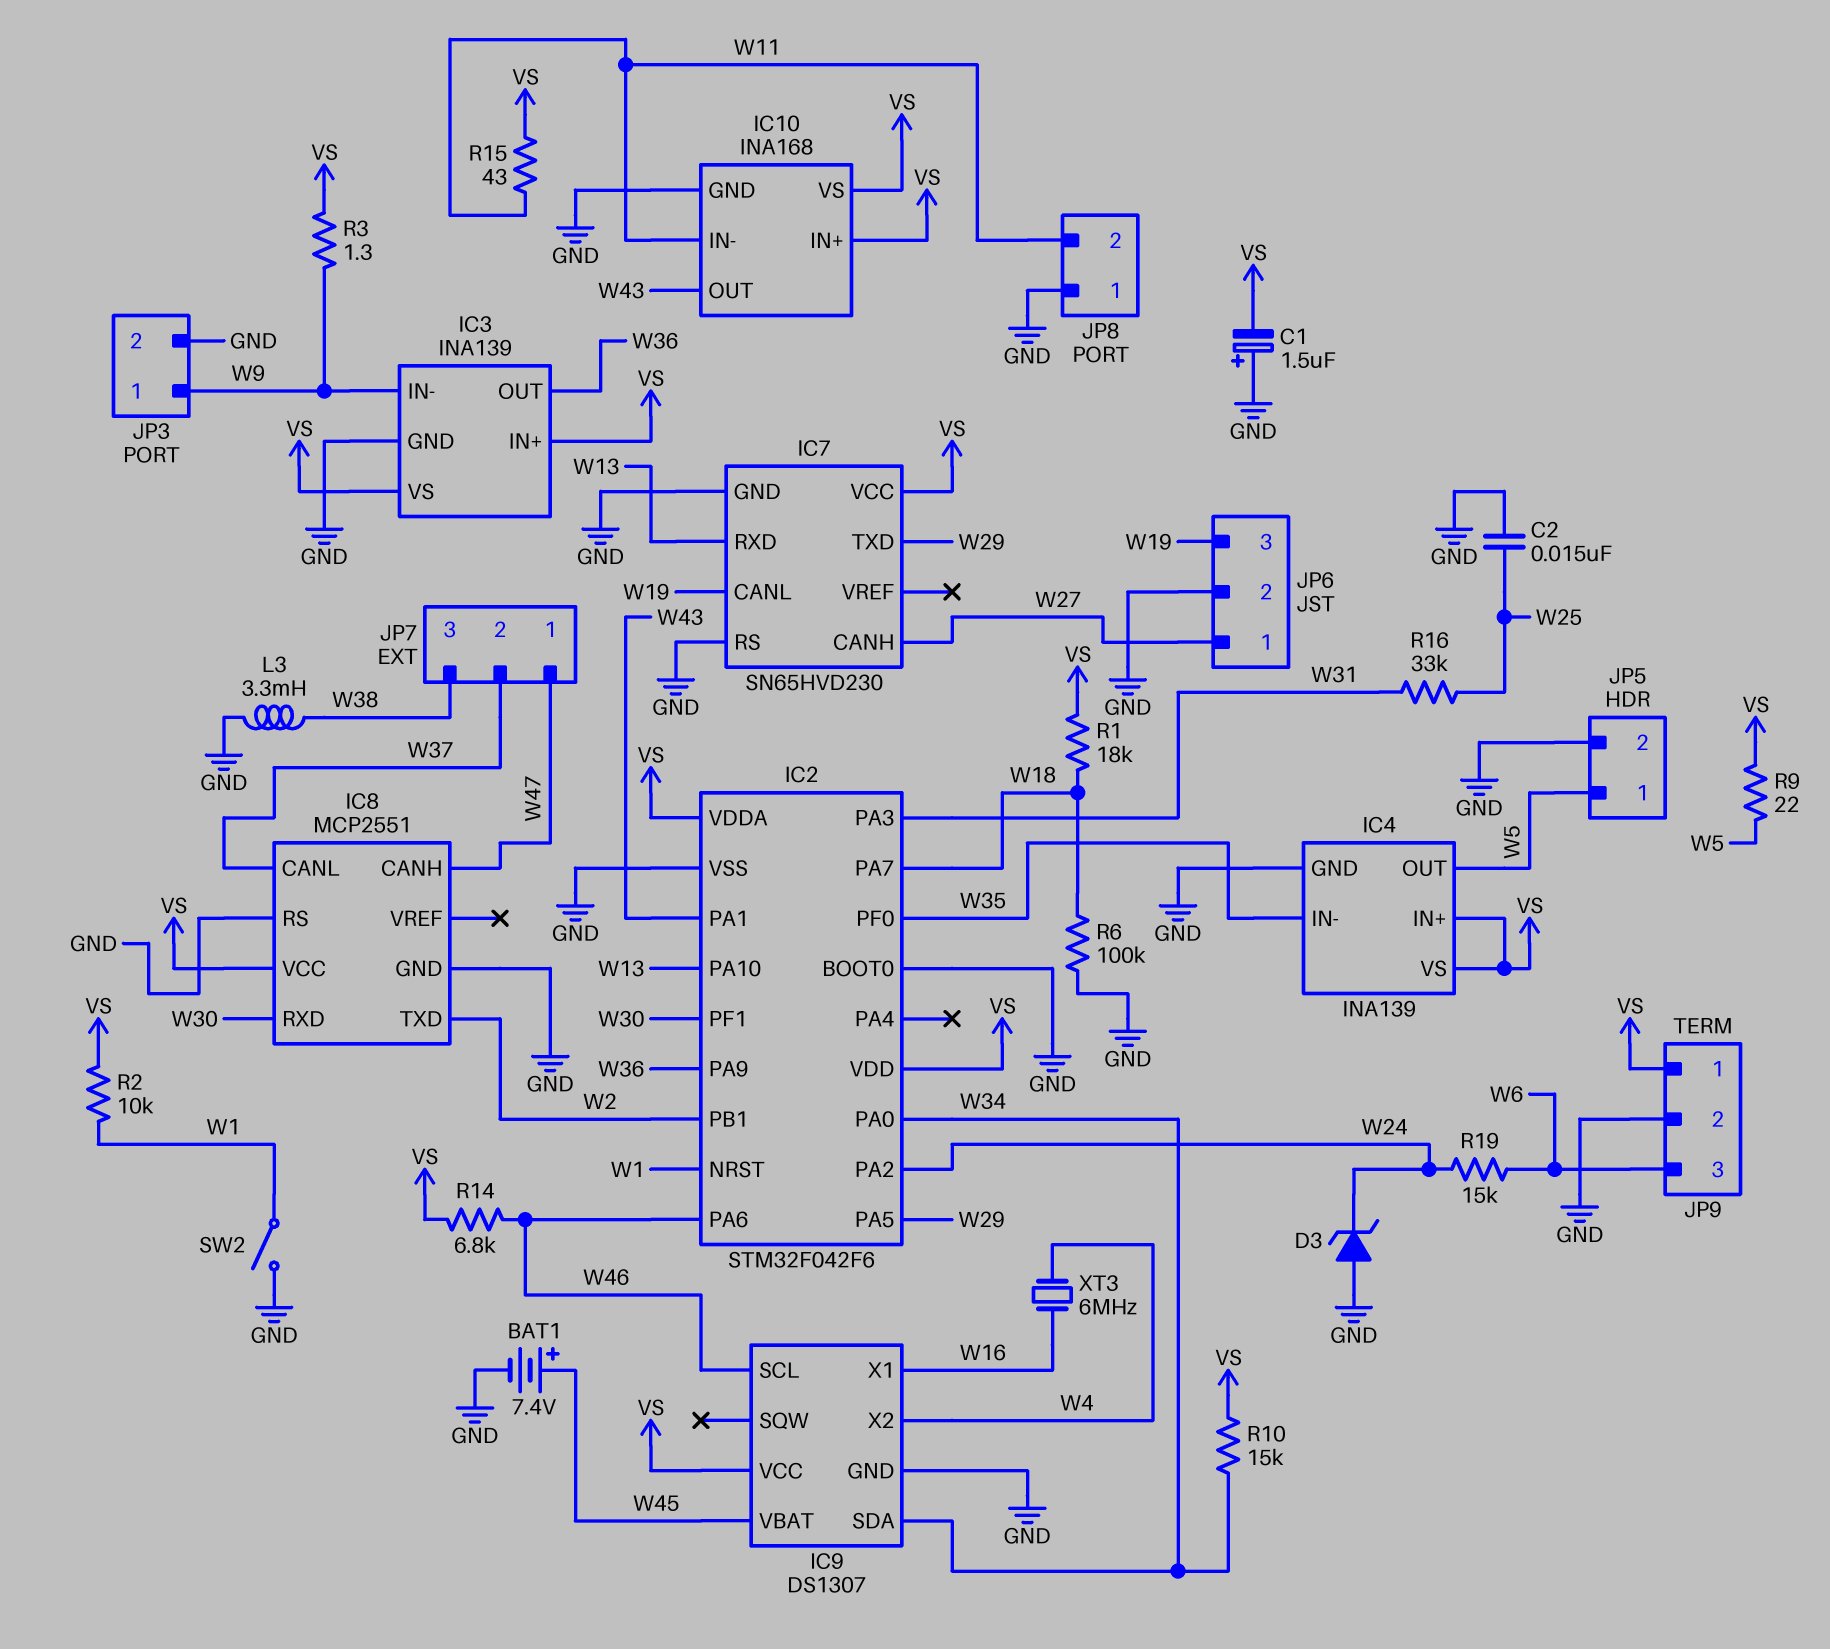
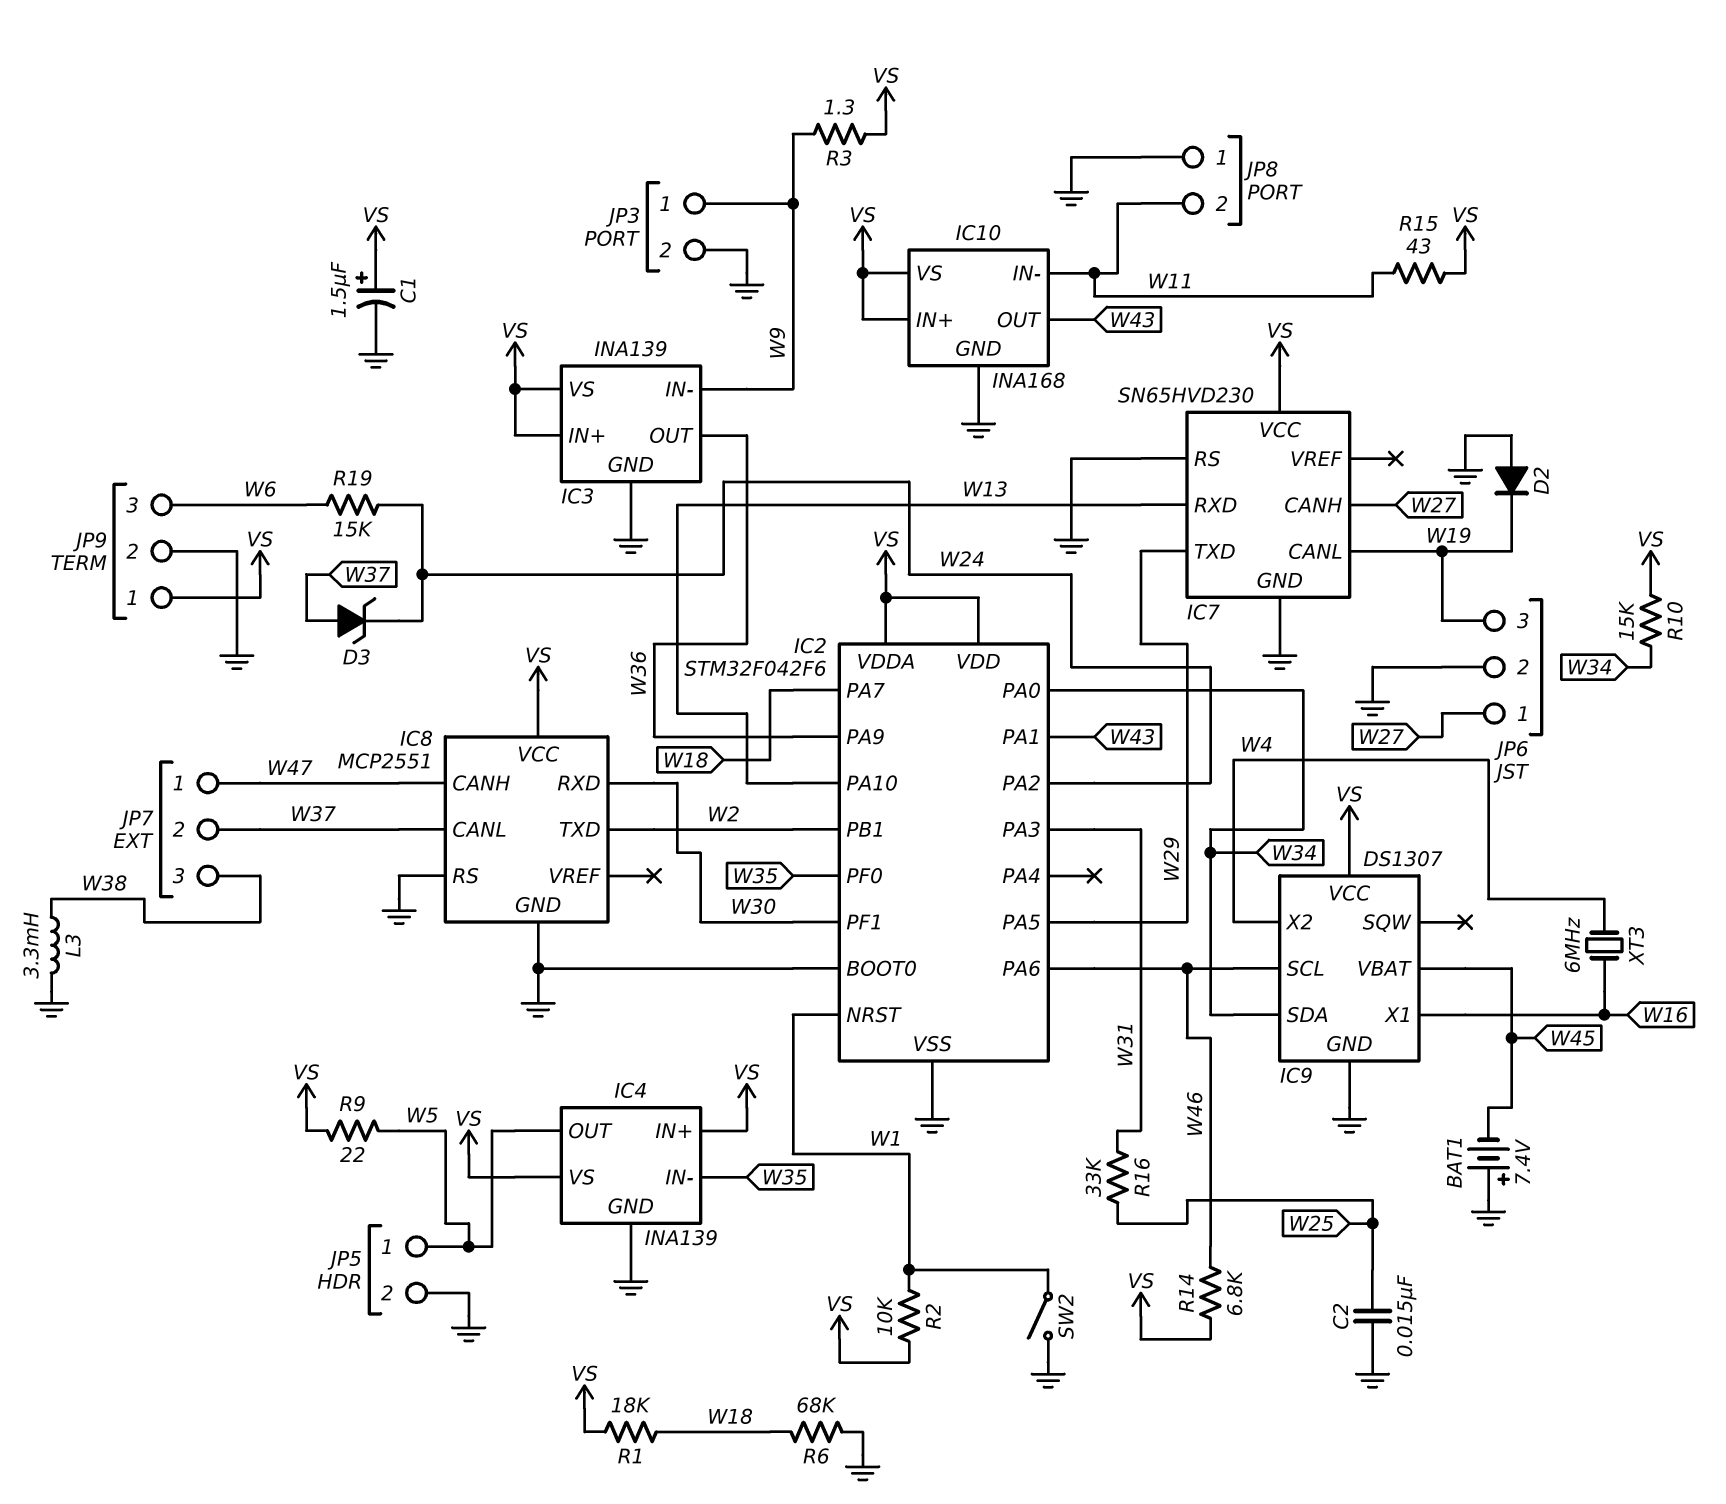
BAT1: 7.4V (plus W45, minus GND) -> 7.4V (plus GND, minus W45)
C1: 1.5uF (plus GND, minus VS) -> 1.5uF (plus VS, minus GND)
D2: none -> diode (A GND, K W19)
D3: zener (A GND, K W24) -> zener (A W37, K W24)
R6: 100k (GND, W18) -> 68k (GND, W18)

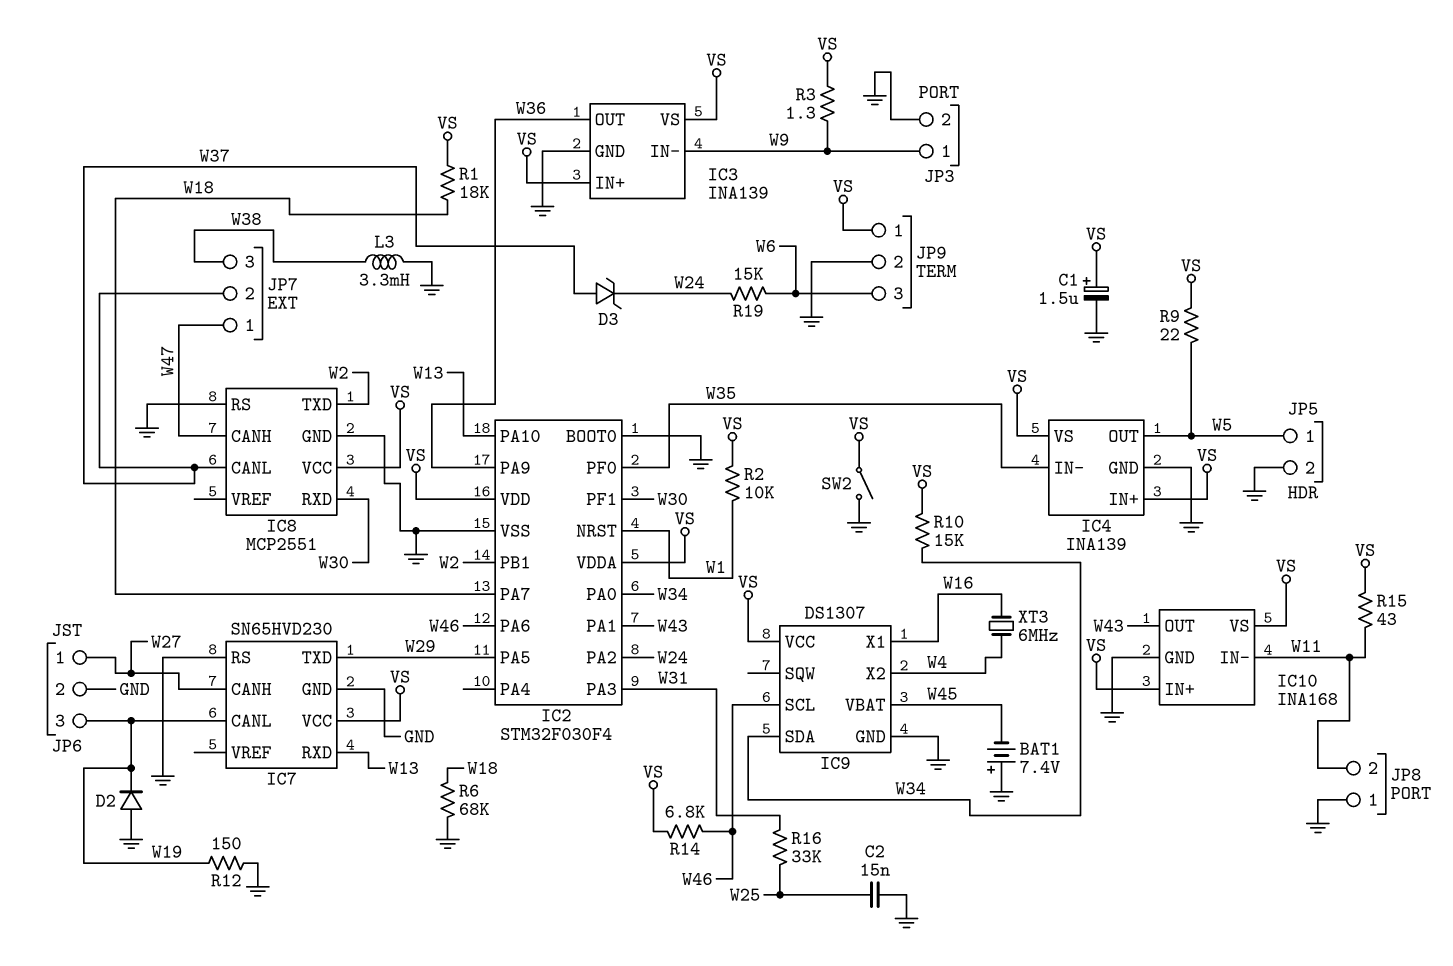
IC2: STM32F042F6 -> STM32F030F4
R12: none -> 150 (GND, W19)
SW2: switch (GND, W1) -> switch (GND, VS)

